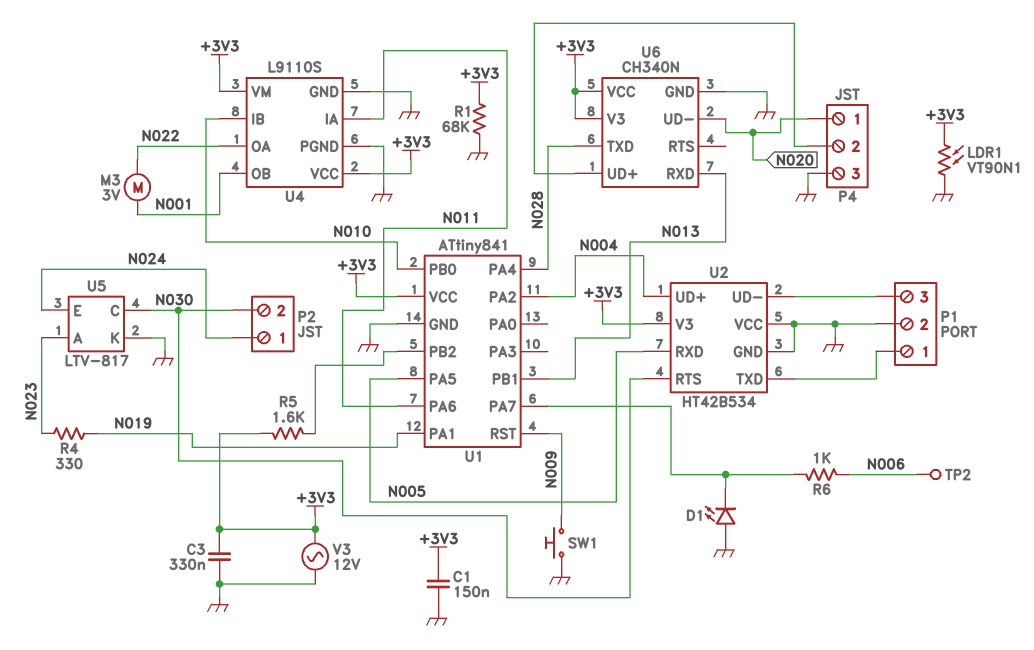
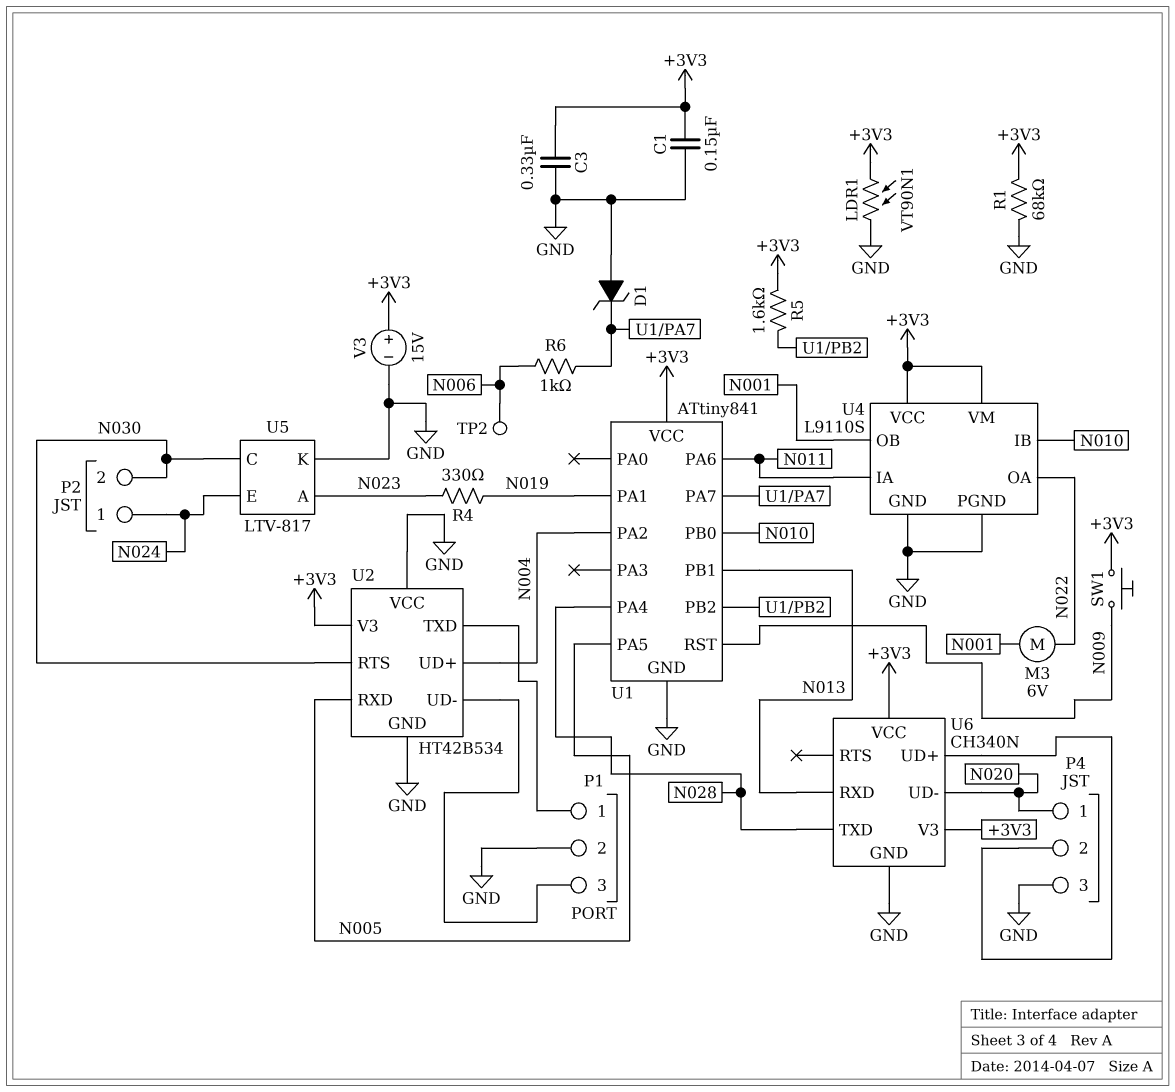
D1: LED (A GND, K U1/PA7) -> zener (A GND, K U1/PA7)
M3: motor 3V (N001, N022) -> motor 6V (N001, N022)
SW1: button (GND, N009) -> button (+3V3, N009)
V3: AC 12V (+3V3, GND) -> 15V (plus +3V3, minus GND)

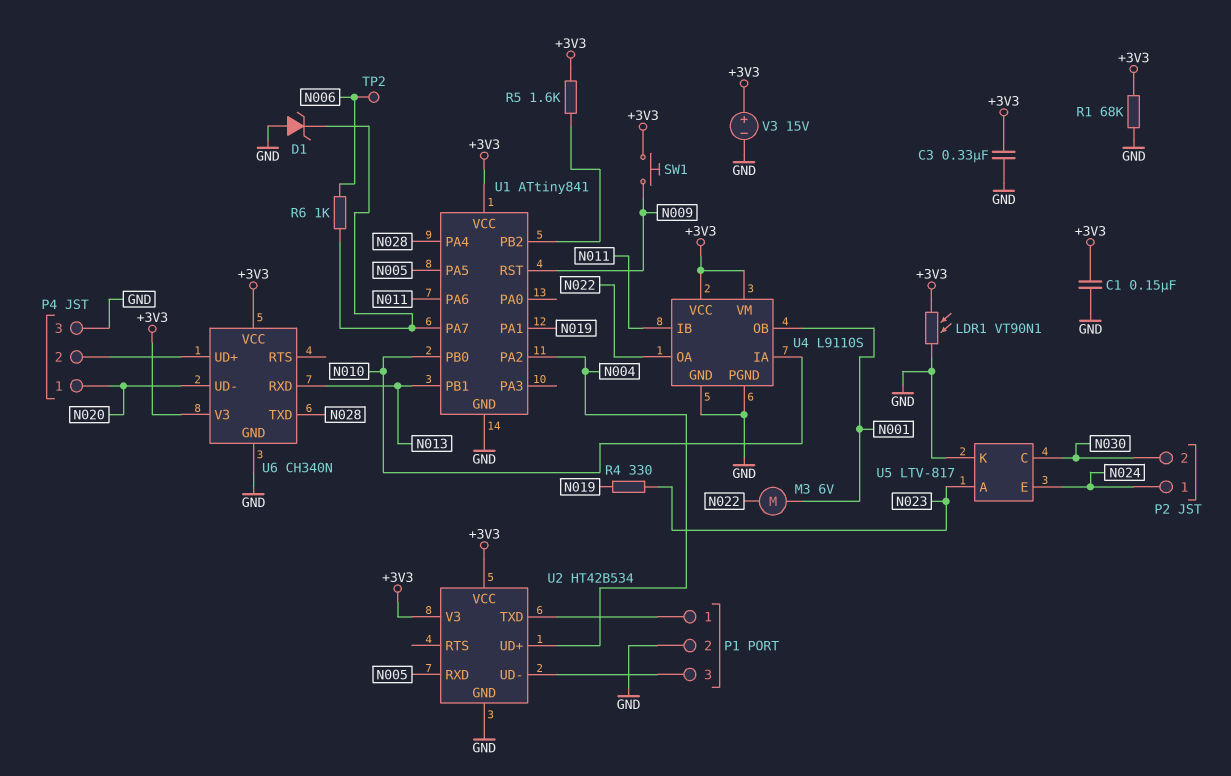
U2 pin RTS: N030 -> none
U2 pin VCC: GND -> +3V3
U4 pin IA: N011 -> N010
U4 pin IB: N010 -> N011

